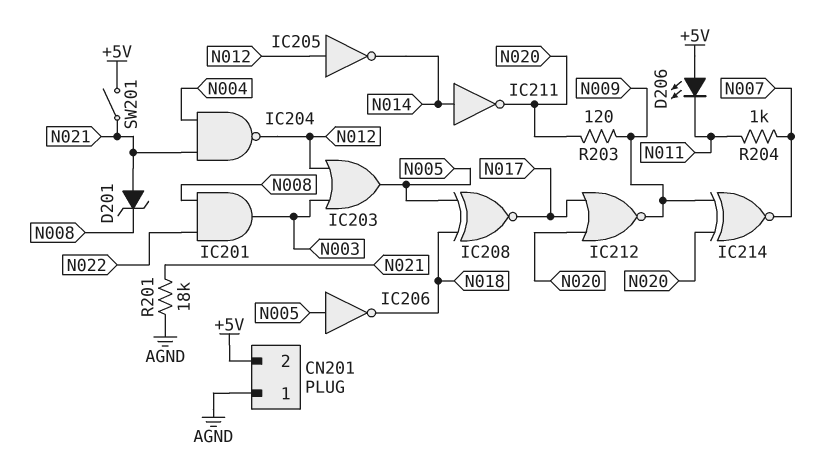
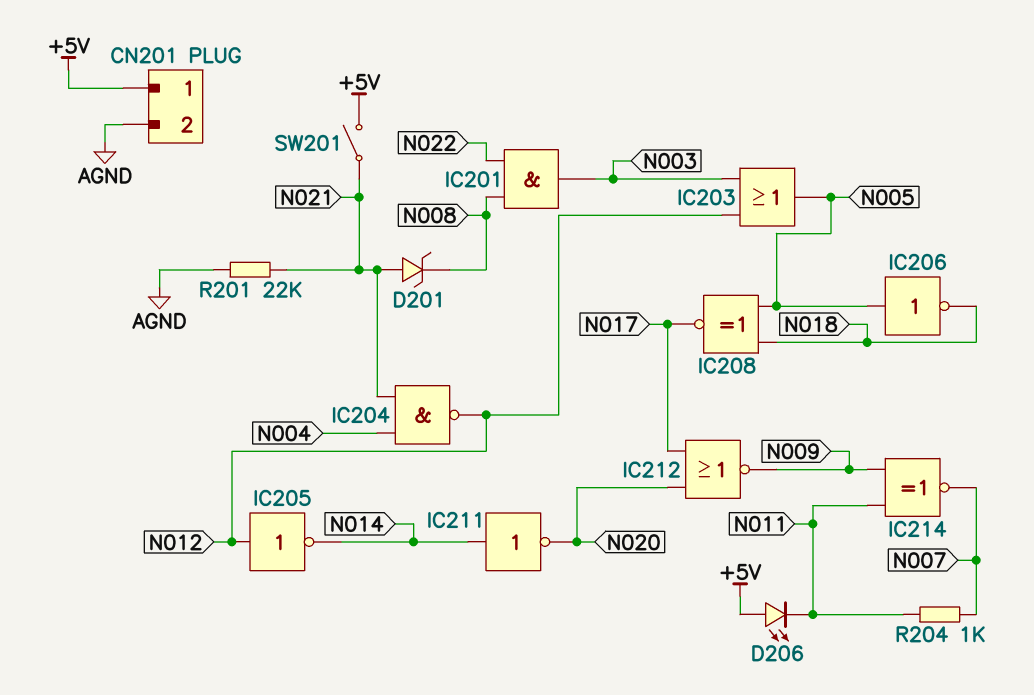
CN201 pin 1: AGND -> +5V
CN201 pin 2: +5V -> AGND
IC214: XNOR (in N009, in N020, out N007) -> XNOR (in N009, in N011, out N007)
R201: 18k (AGND, N021) -> 22k (AGND, N021)
R203: 120 (N009, N020) -> none

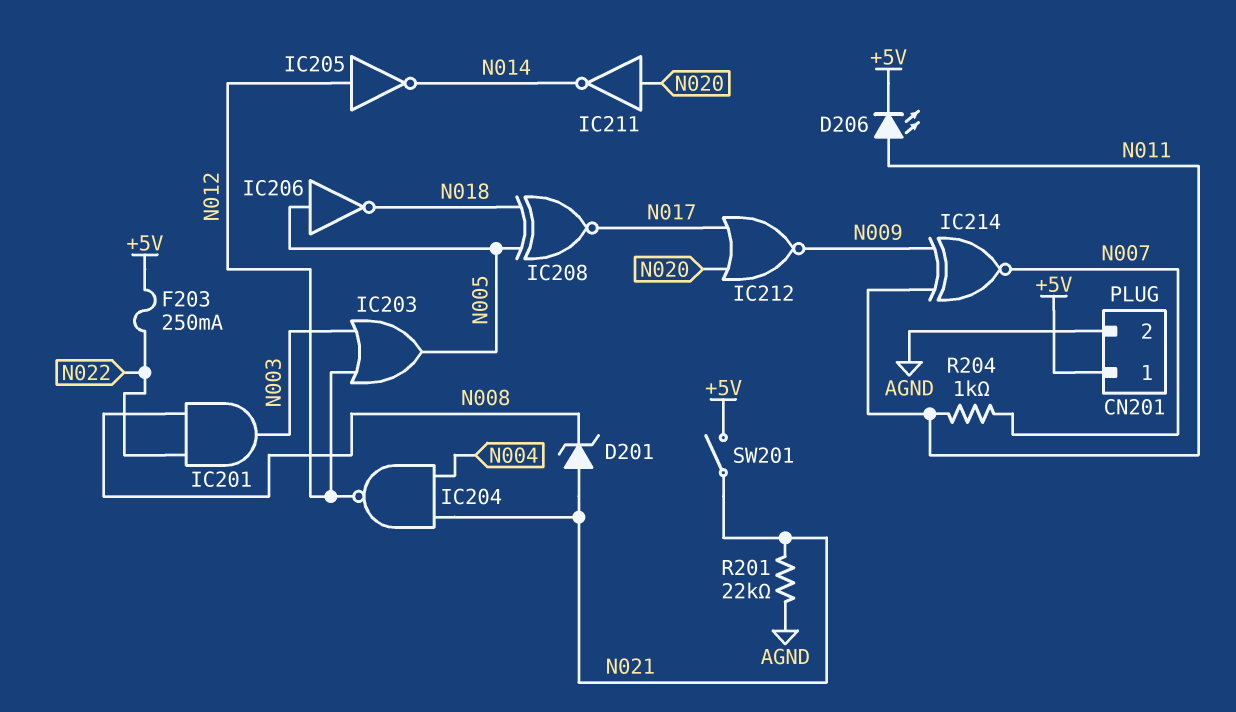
D206: LED (A +5V, K N011) -> LED (A N011, K +5V)
F203: none -> 250mA (+5V, N022)
IC211: NOT (in N014, out N020) -> NOT (in N020, out N014)

